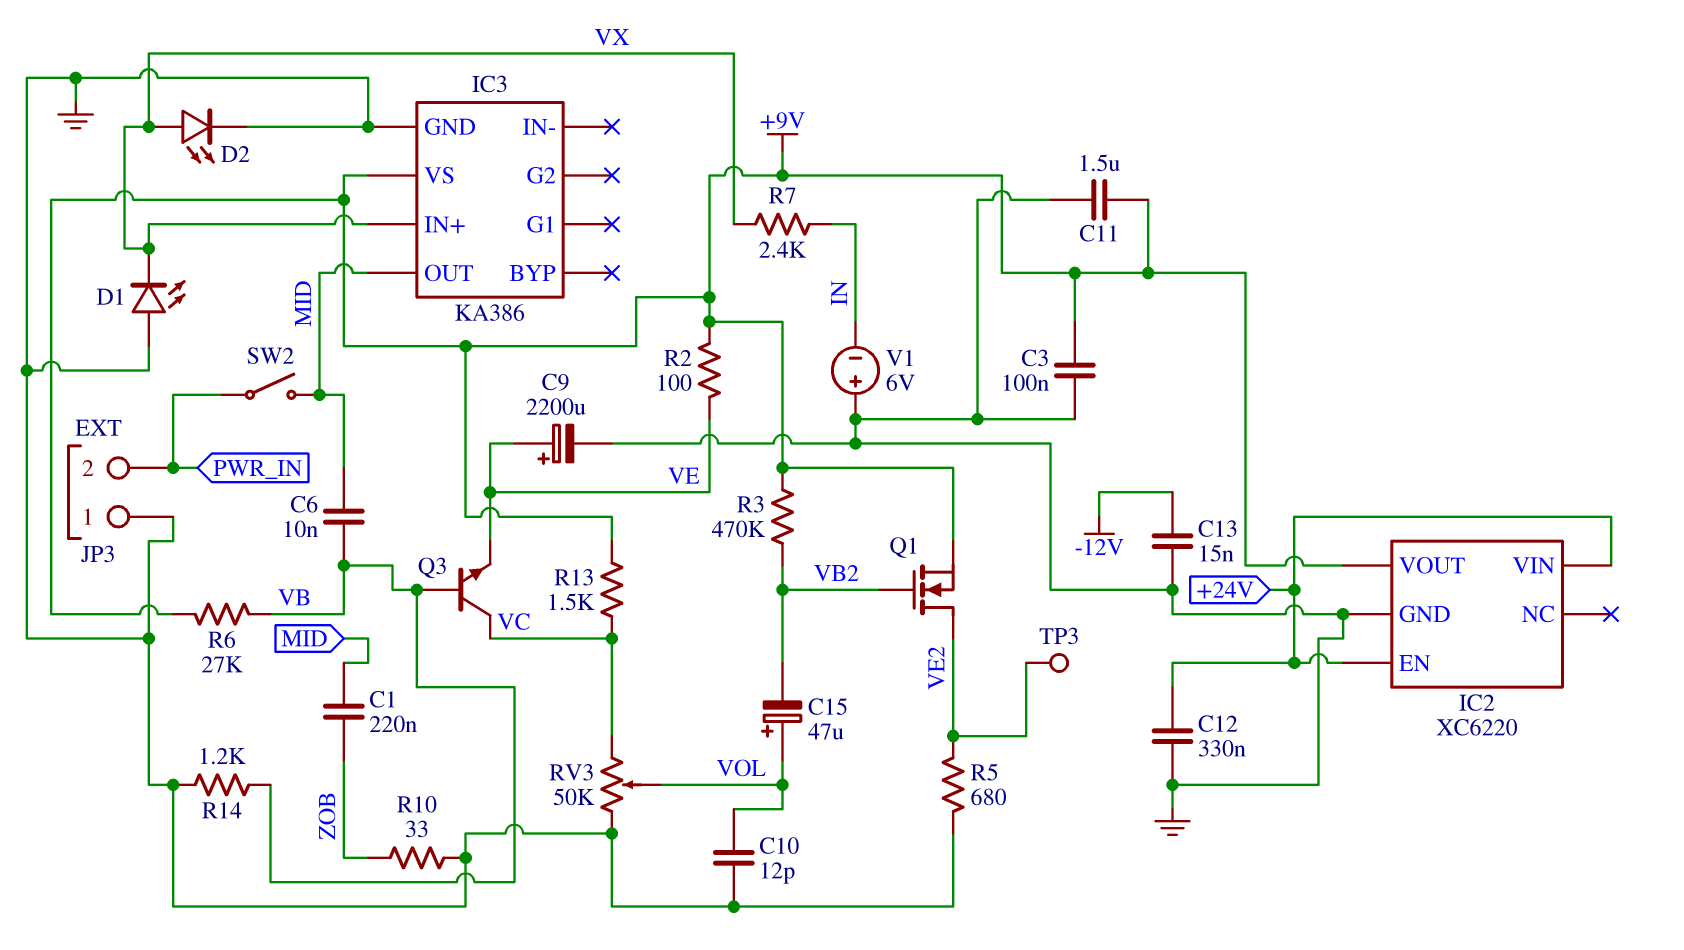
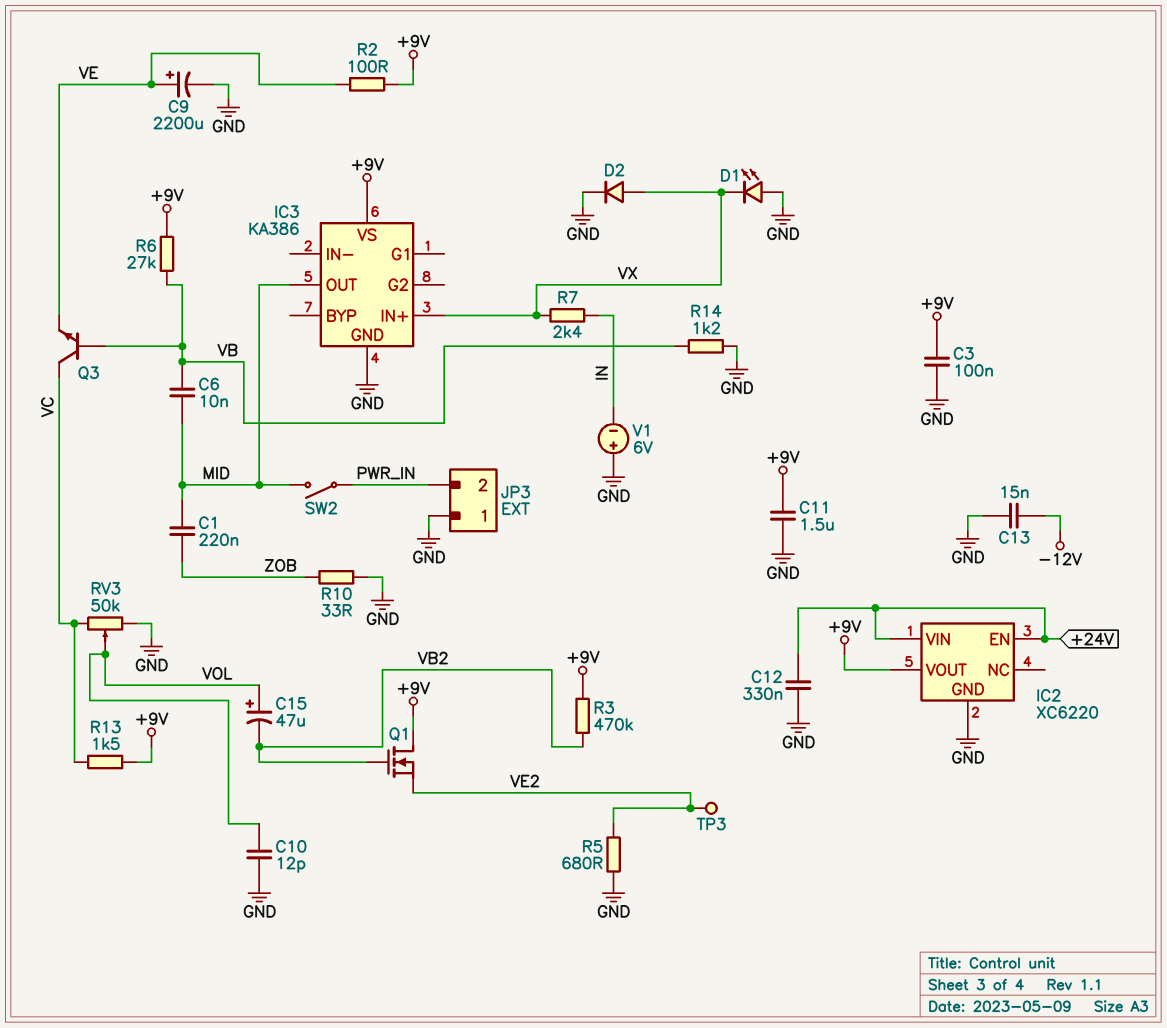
D2: LED (A VX, K GND) -> diode (A VX, K GND)
Q1: NMOS (G VB2, D VE2, S +9V) -> NMOS (G VB2, D +9V, S VE2)

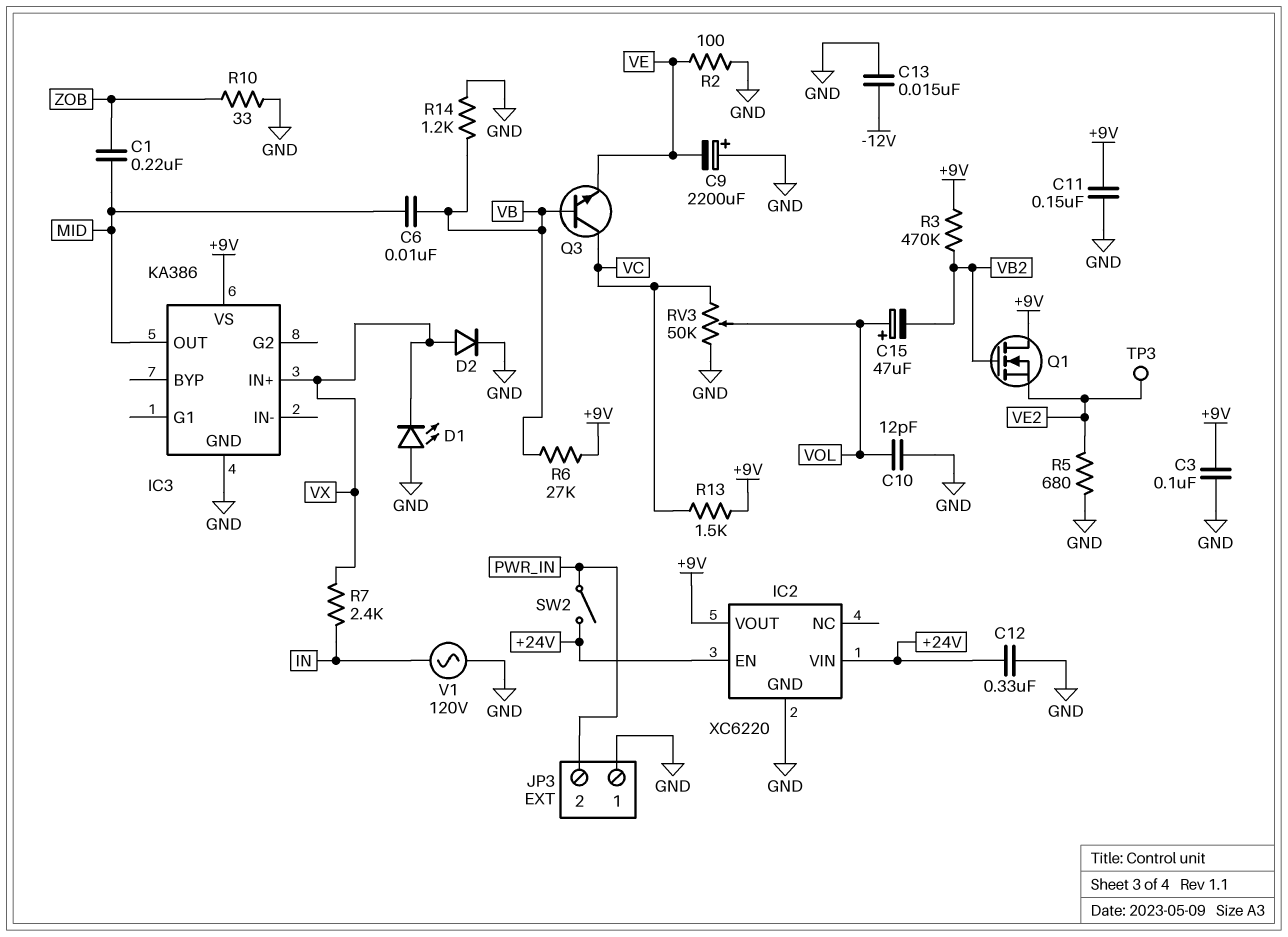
C9: 2200uF (plus VE, minus GND) -> 2200uF (plus GND, minus VE)
C11: 1.5uF (+9V, GND) -> 150nF (+9V, GND)
R2: 100 (+9V, VE) -> 100 (GND, VE)
SW2: switch (MID, PWR_IN) -> switch (+24V, PWR_IN)
V1: 6V (plus GND, minus IN) -> AC 120V (GND, IN)

